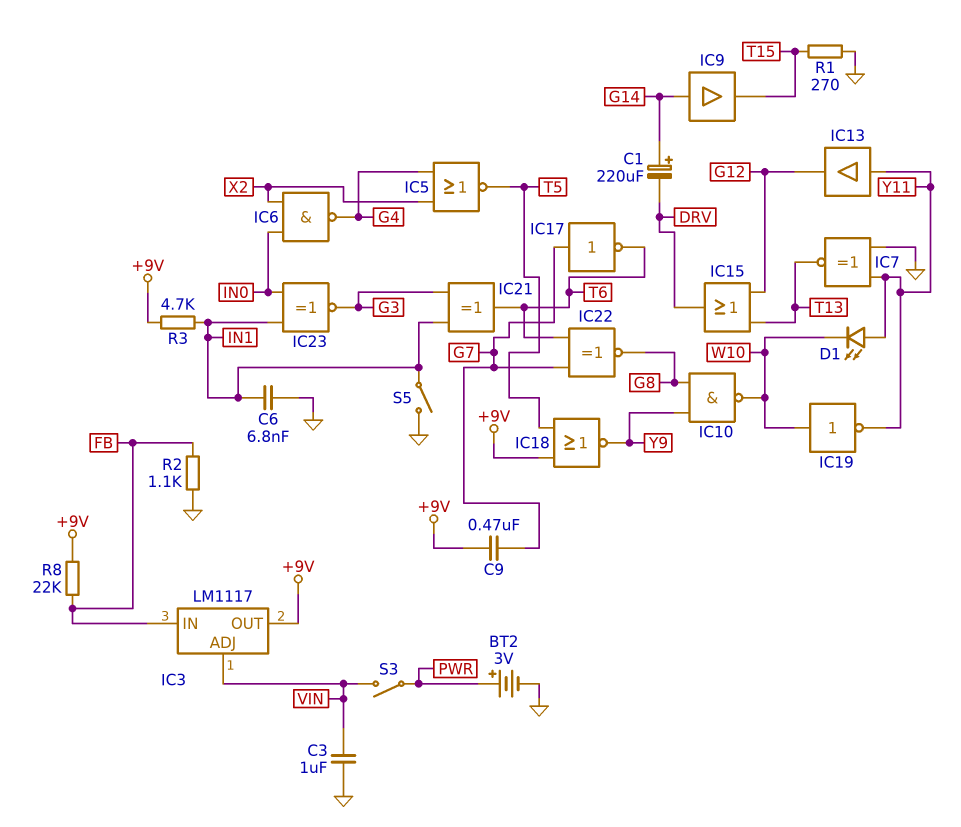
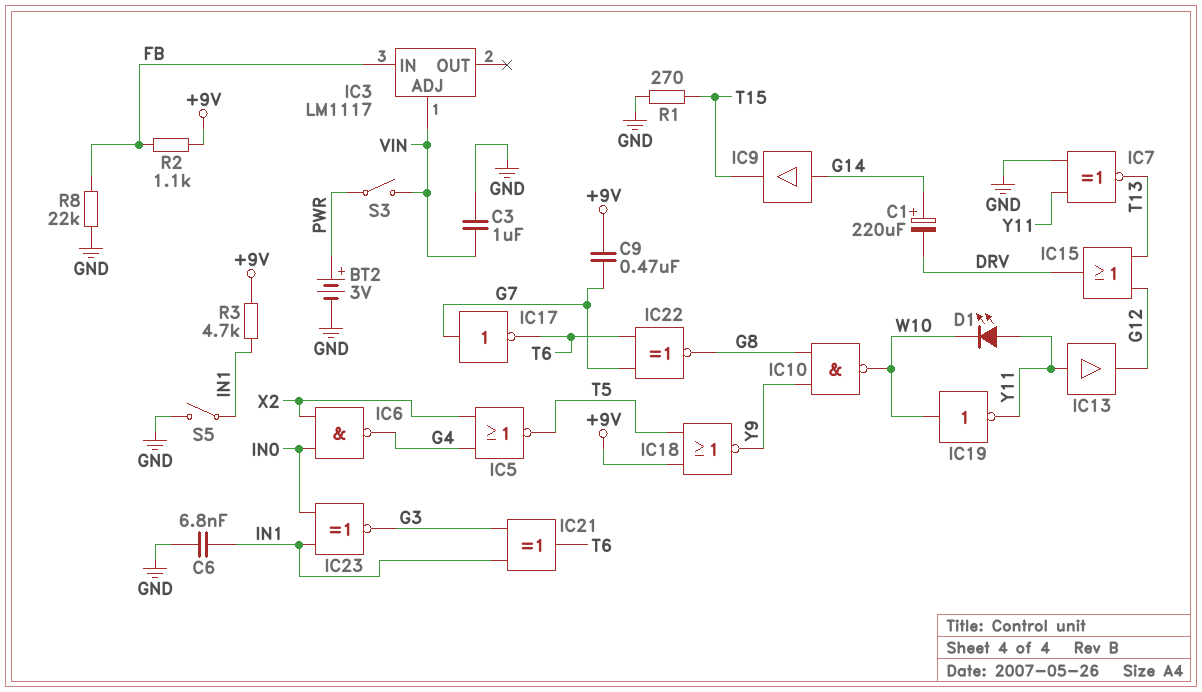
IC3 pin OUT: +9V -> none
R2: 1.1k (FB, GND) -> 1.1k (+9V, FB)
R8: 22k (+9V, FB) -> 22k (FB, GND)

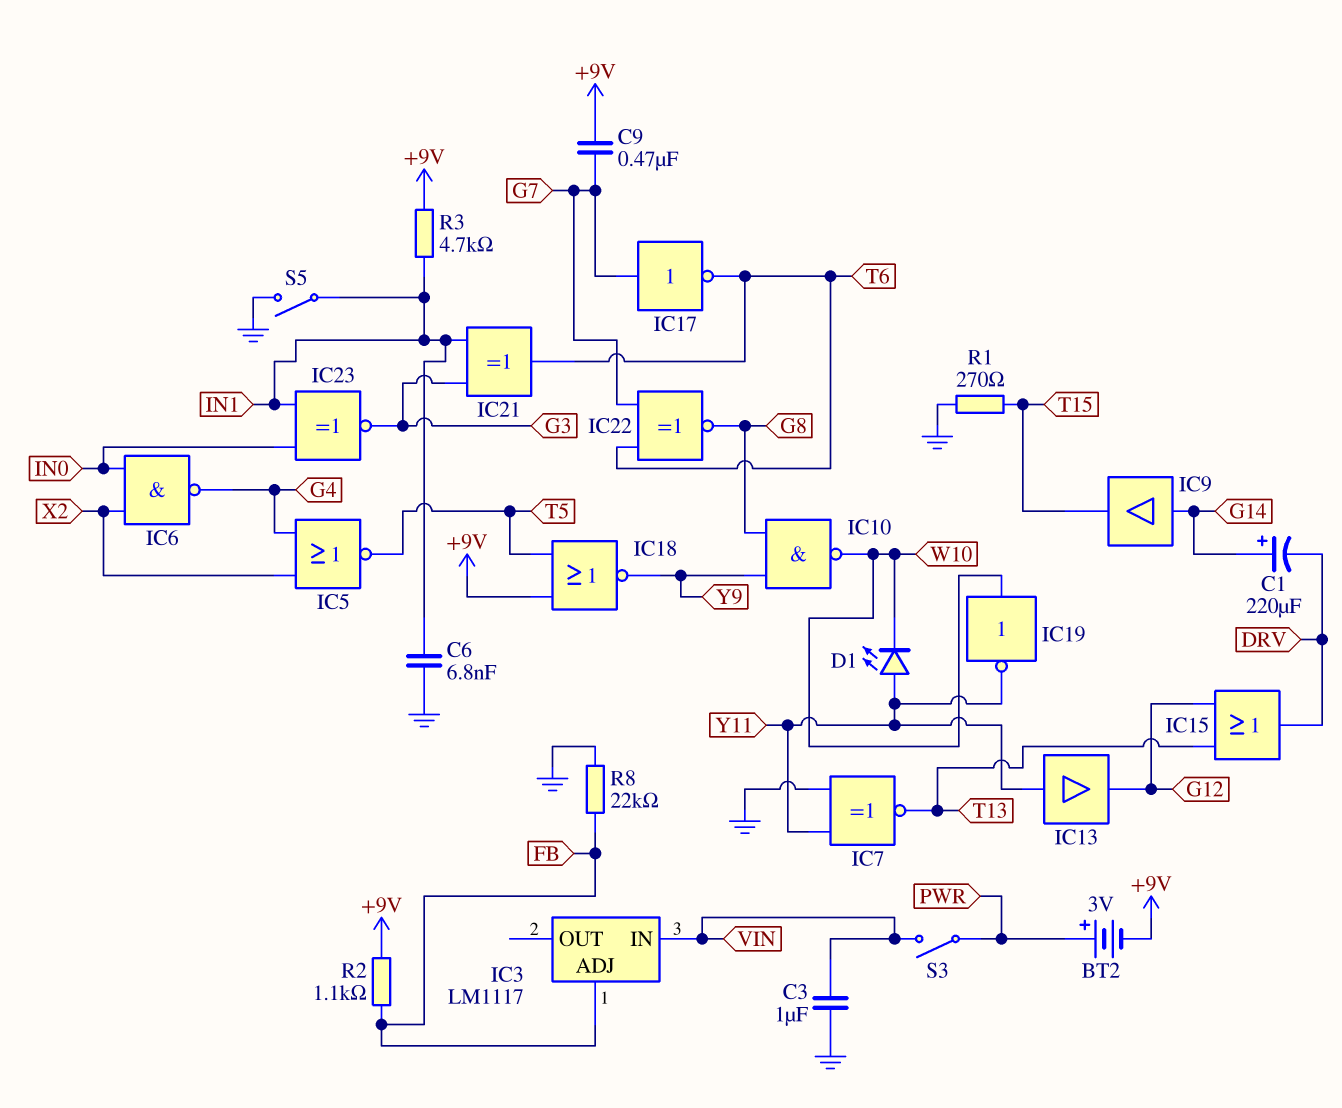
BT2: 3V (plus PWR, minus GND) -> 3V (plus PWR, minus +9V)
IC3 pin ADJ: VIN -> FB
IC3 pin IN: FB -> VIN

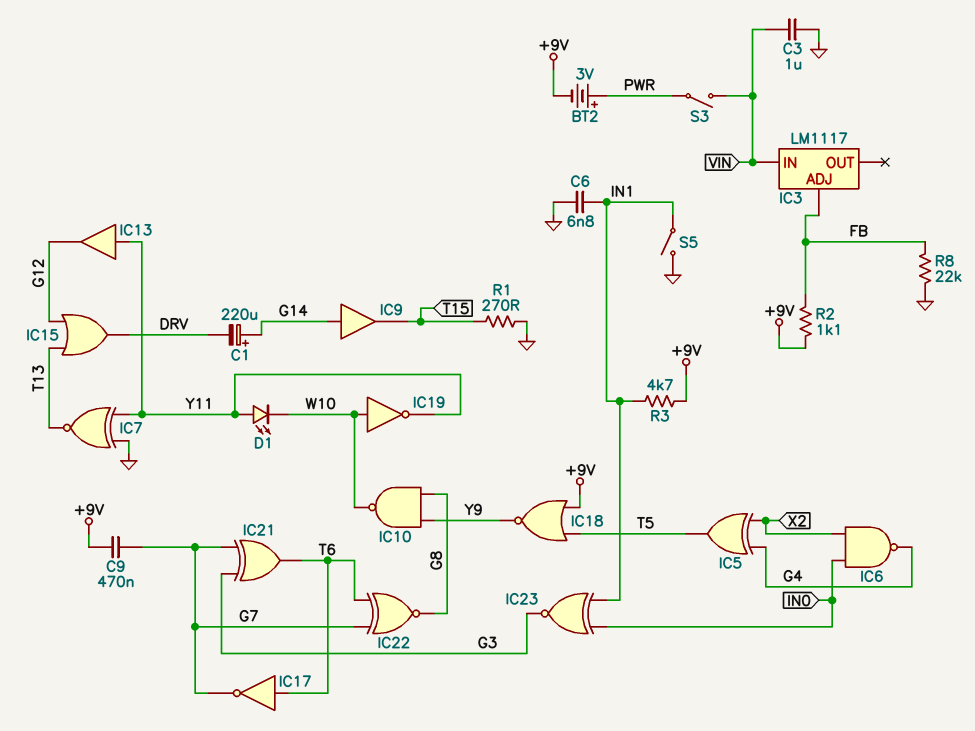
IC5: NOR (in G4, in X2, out T5) -> XOR (in G4, in X2, out T5)
IC17: NOT (in G7, out T6) -> NOT (in T6, out G7)
IC21: XOR (in G3, in IN1, out T6) -> XOR (in G3, in G7, out T6)

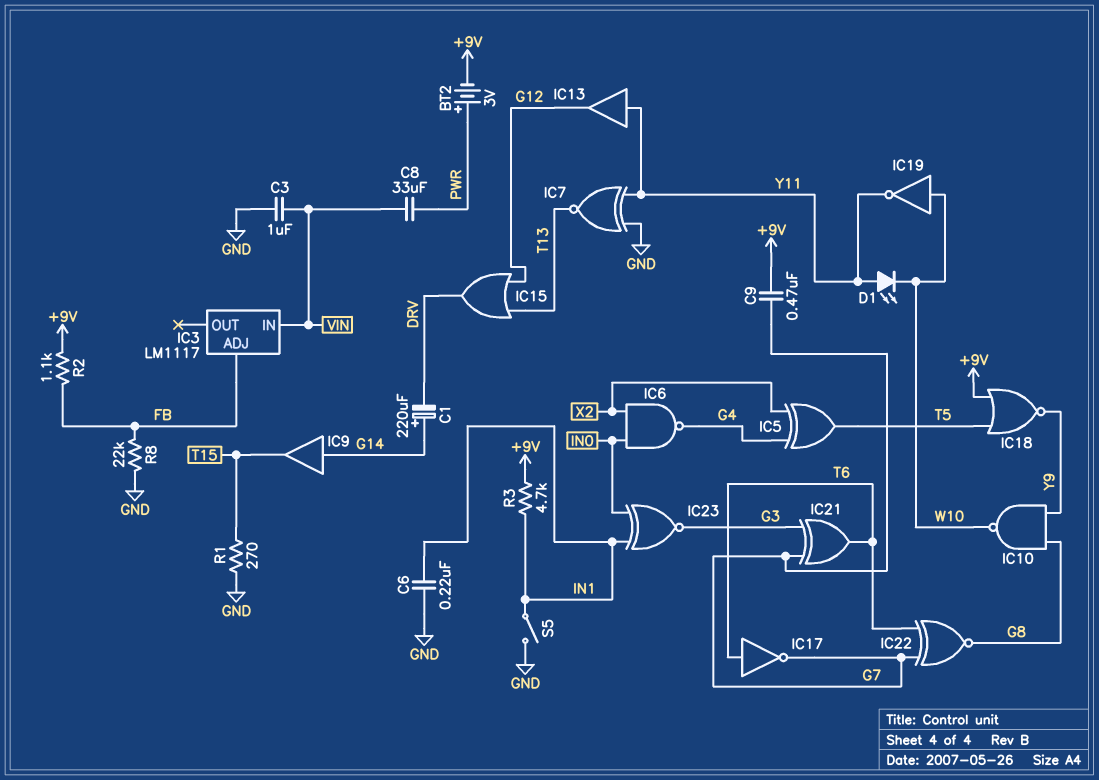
C6: 6.8nF (GND, IN1) -> 220nF (GND, IN1)
C8: none -> 33uF (PWR, VIN)
S3: switch (PWR, VIN) -> none

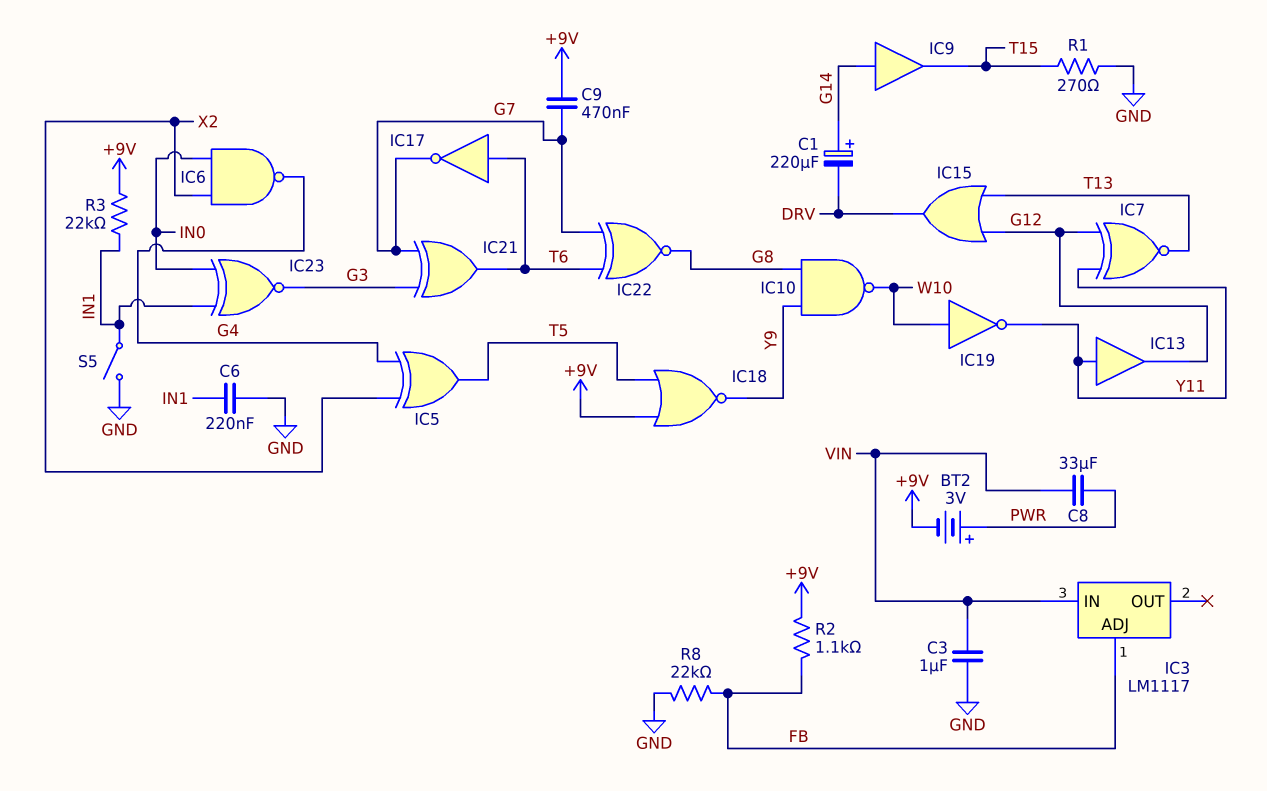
D1: LED (A Y11, K W10) -> none
IC7: XNOR (in GND, in Y11, out T13) -> XNOR (in G12, in Y11, out T13)
R3: 4.7k (+9V, IN1) -> 22k (+9V, IN1)

